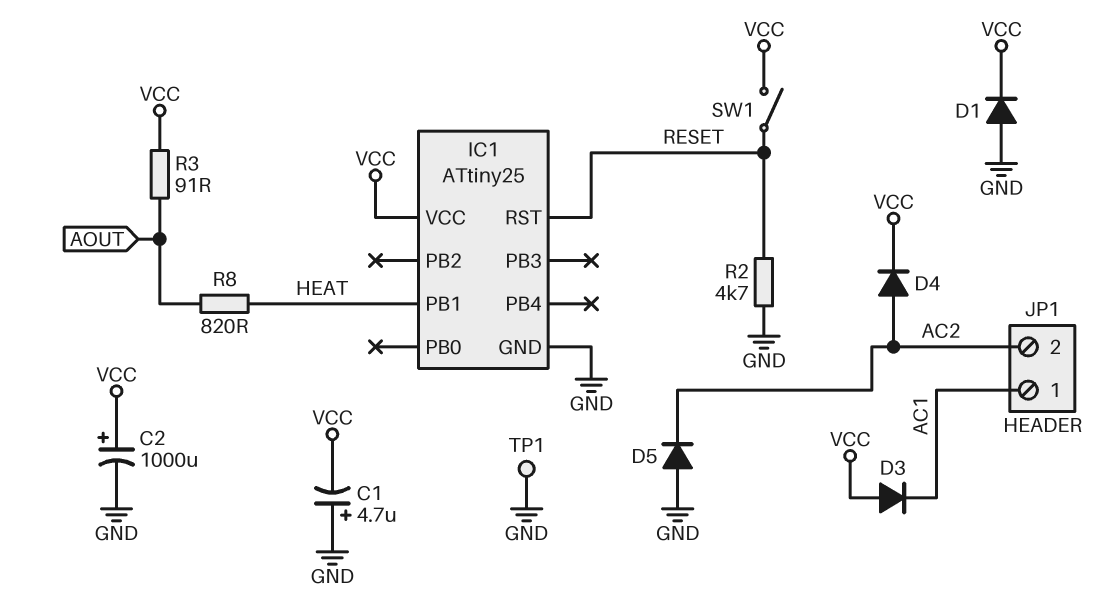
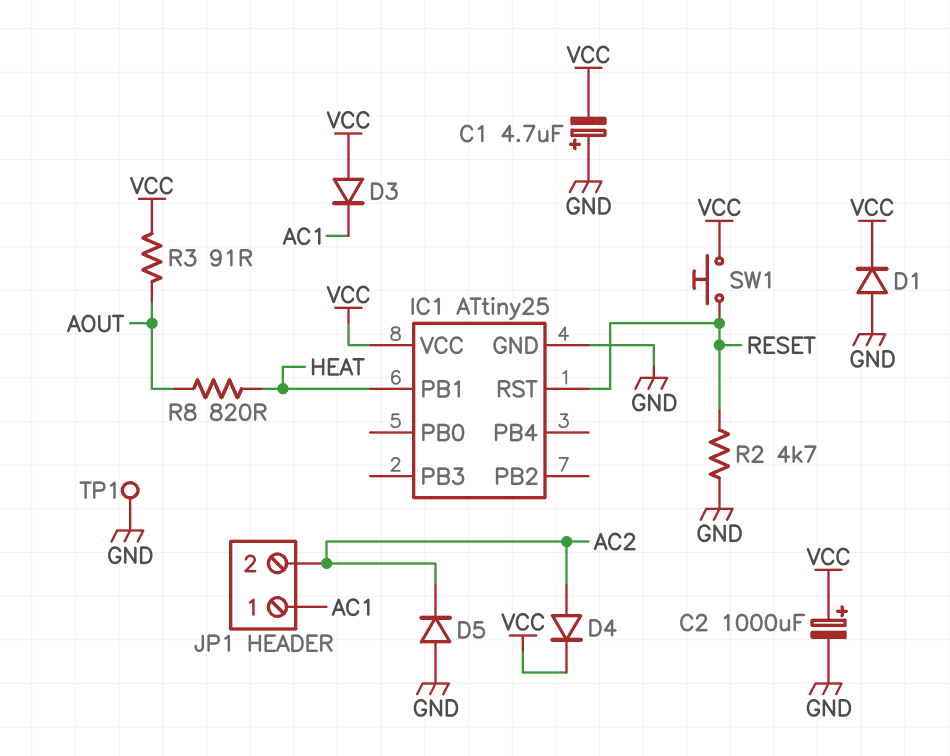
SW1: switch (RESET, VCC) -> button (RESET, VCC)

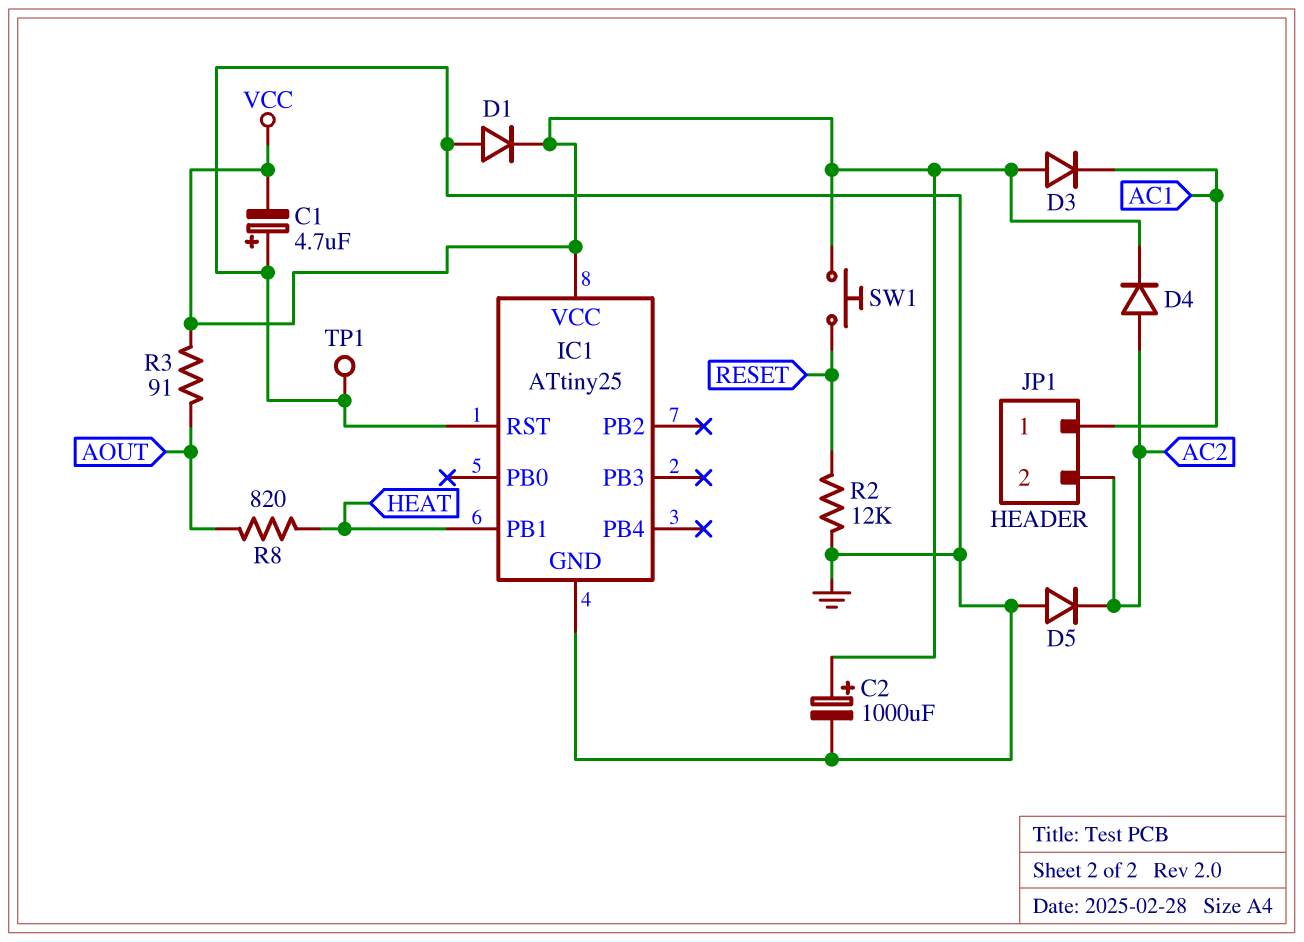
IC1 pin RST: RESET -> GND
R2: 4.7k (GND, RESET) -> 12k (GND, RESET)

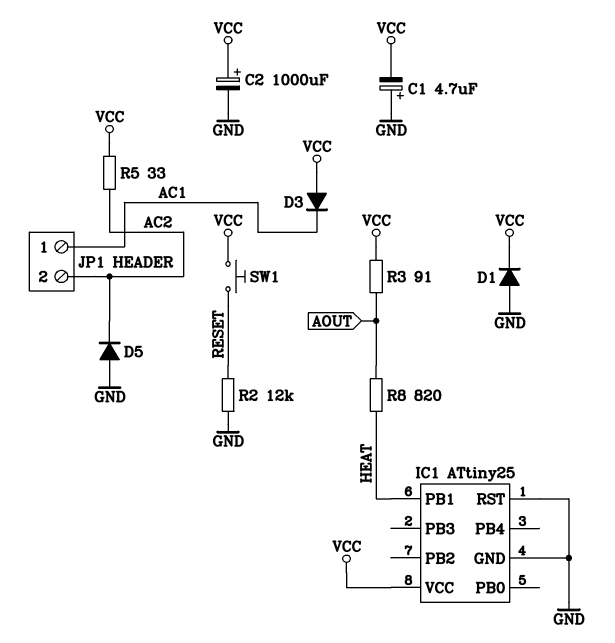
D4: diode (A AC2, K VCC) -> none
R5: none -> 33 (AC2, VCC)
TP1: test point (GND) -> none

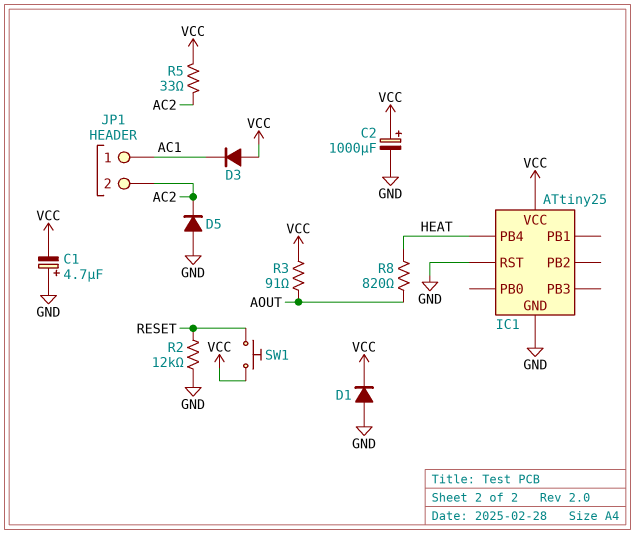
IC1 pin PB1: HEAT -> none
IC1 pin PB4: none -> HEAT

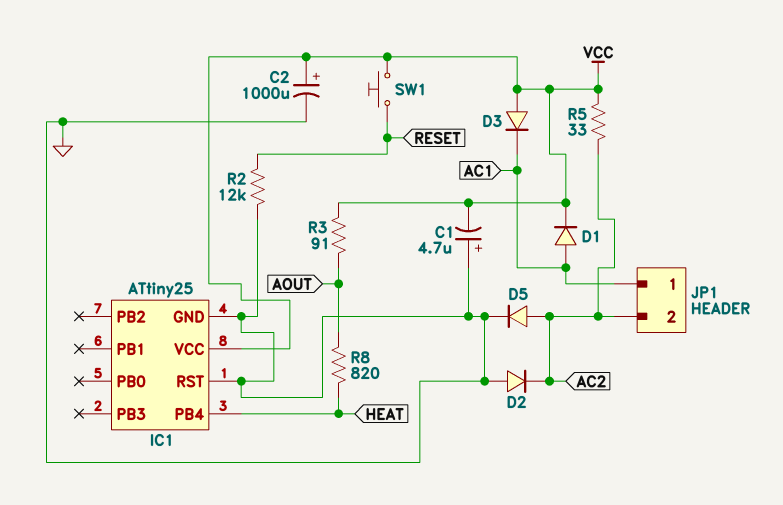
D1: diode (A GND, K VCC) -> diode (A AC1, K VCC)
D2: none -> diode (A GND, K AC2)
D5: diode (A GND, K AC2) -> diode (A AC2, K GND)

